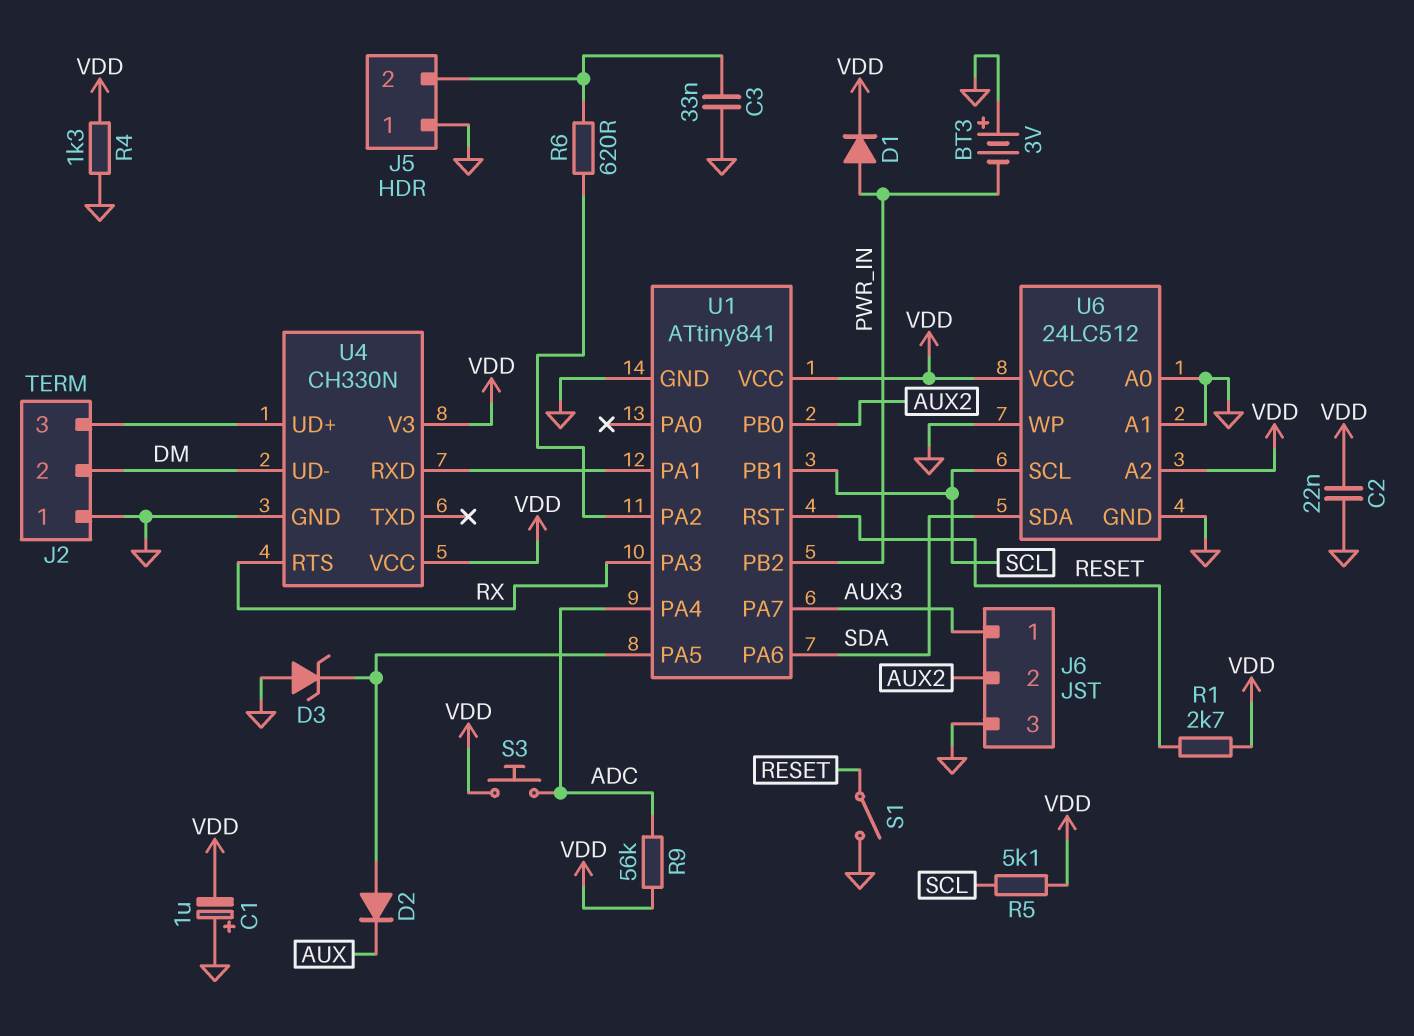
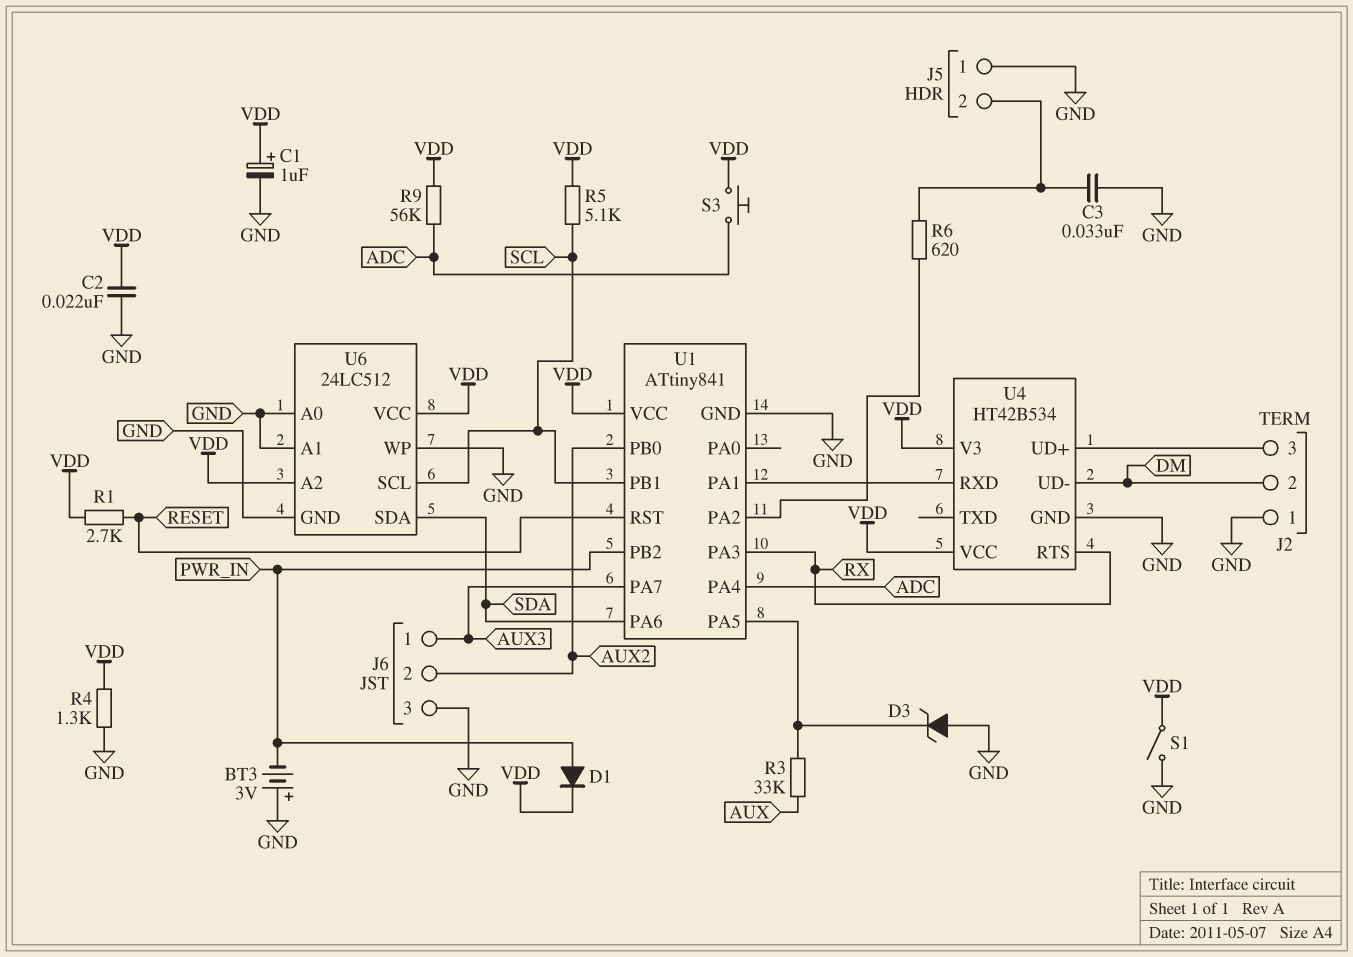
C1: 1uF (plus GND, minus VDD) -> 1uF (plus VDD, minus GND)
D2: diode (A U1/PA5, K AUX) -> none
R3: none -> 33k (AUX, U1/PA5)
S1: switch (GND, RESET) -> switch (GND, VDD)
U4: CH330N -> HT42B534

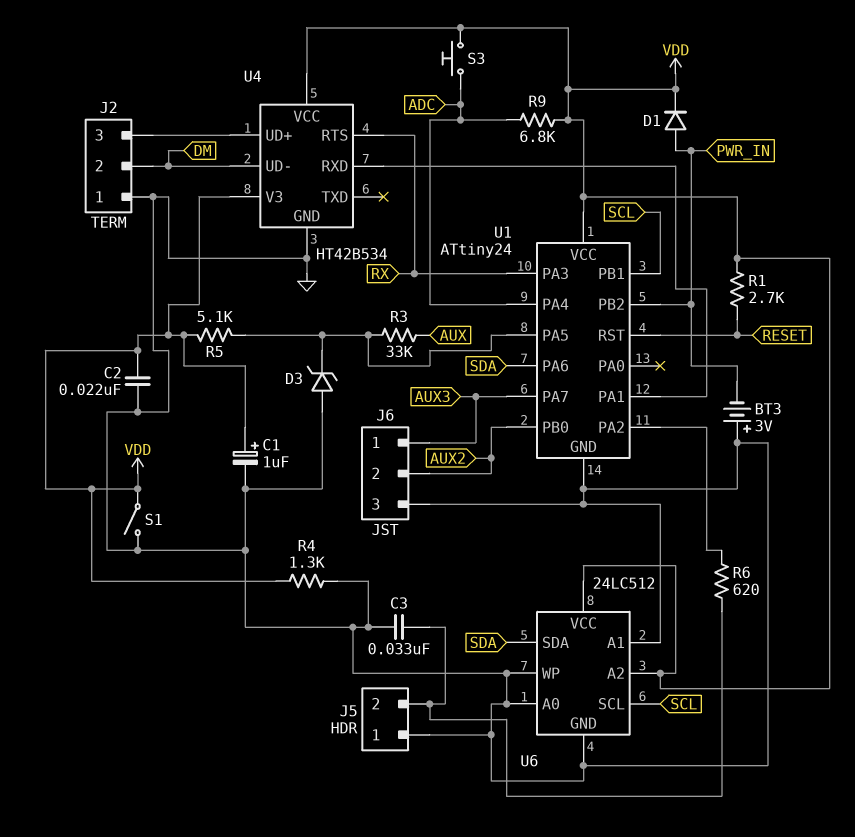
R5: 5.1k (SCL, VDD) -> 5.1k (U1/PA5, VDD)
R9: 56k (ADC, VDD) -> 6.8k (ADC, VDD)
U1: ATtiny841 -> ATtiny24

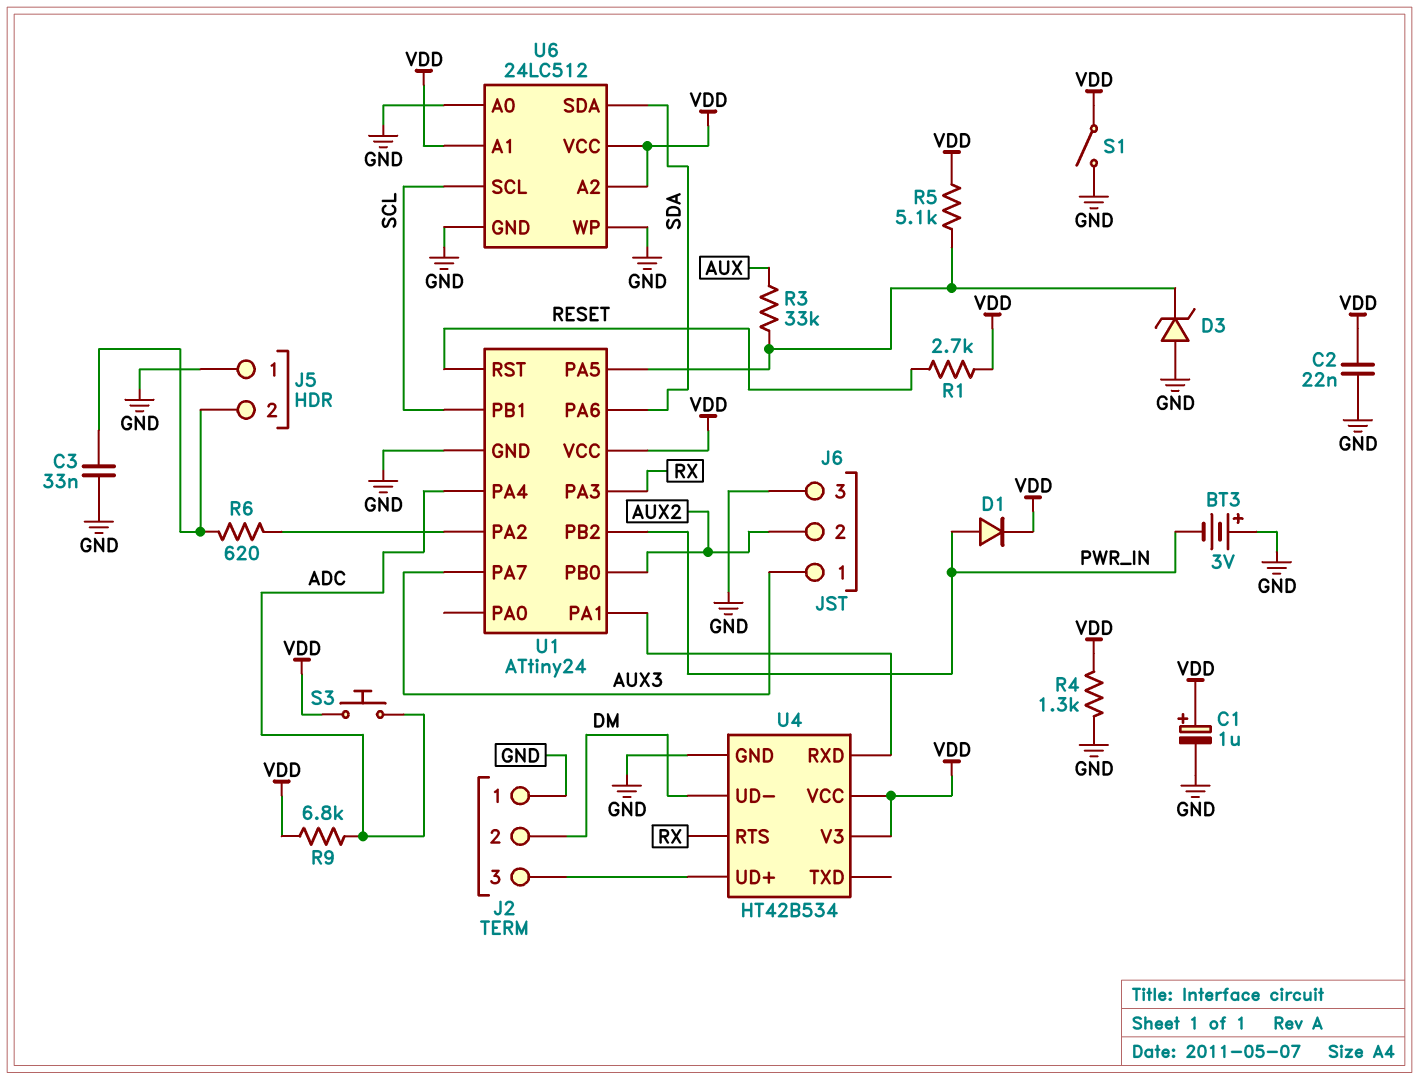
U6 pin A1: GND -> VDD

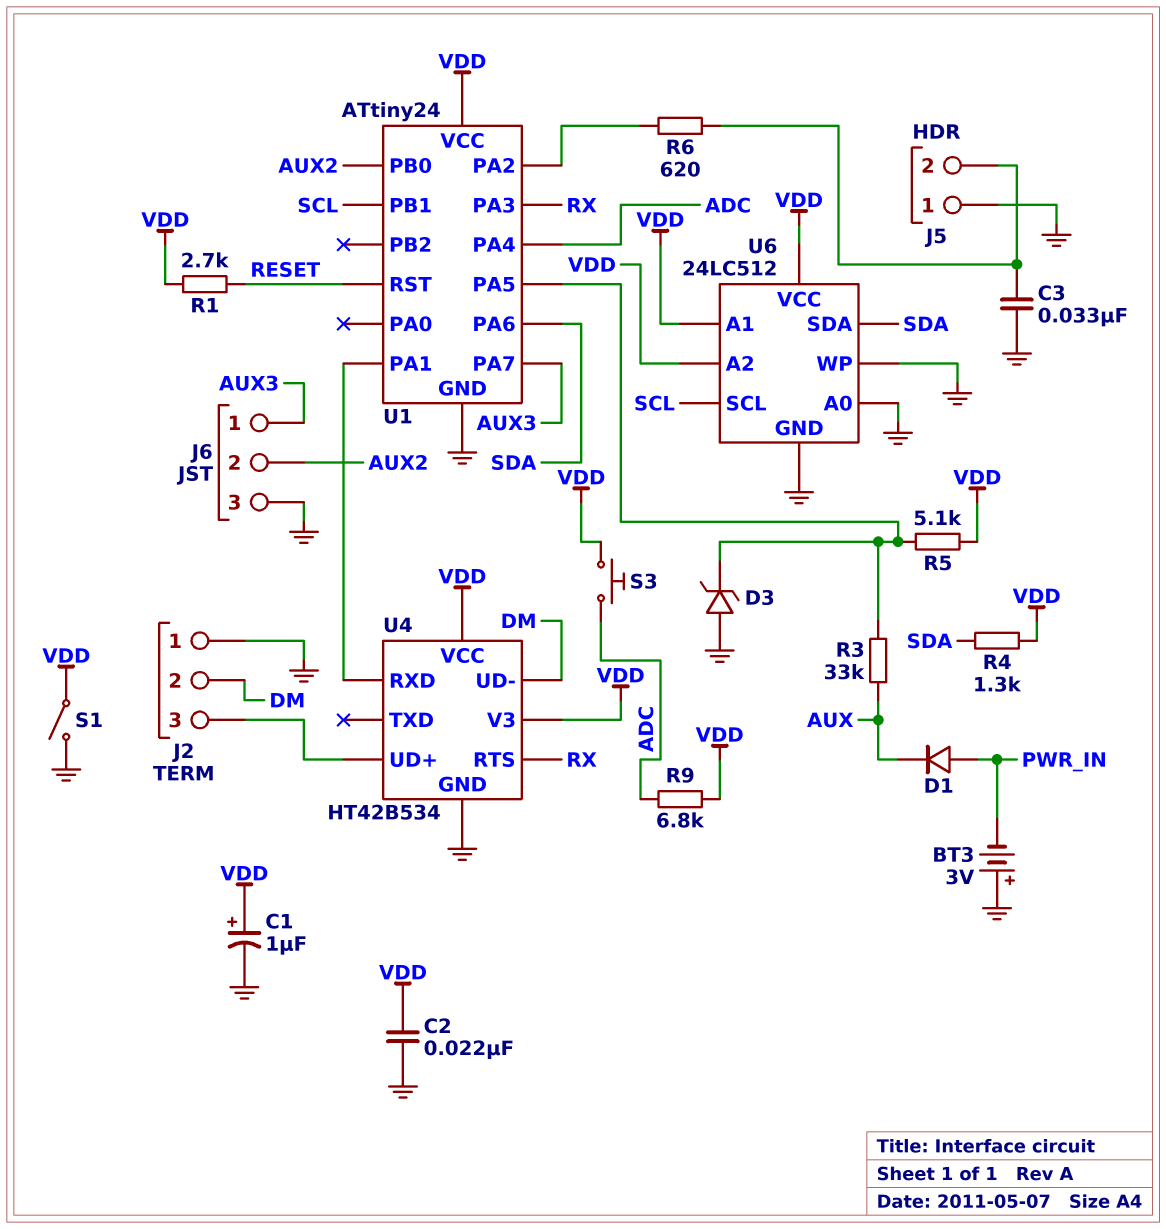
D1: diode (A PWR_IN, K VDD) -> diode (A PWR_IN, K AUX)
R4: 1.3k (GND, VDD) -> 1.3k (SDA, VDD)
U1 pin PB2: PWR_IN -> none

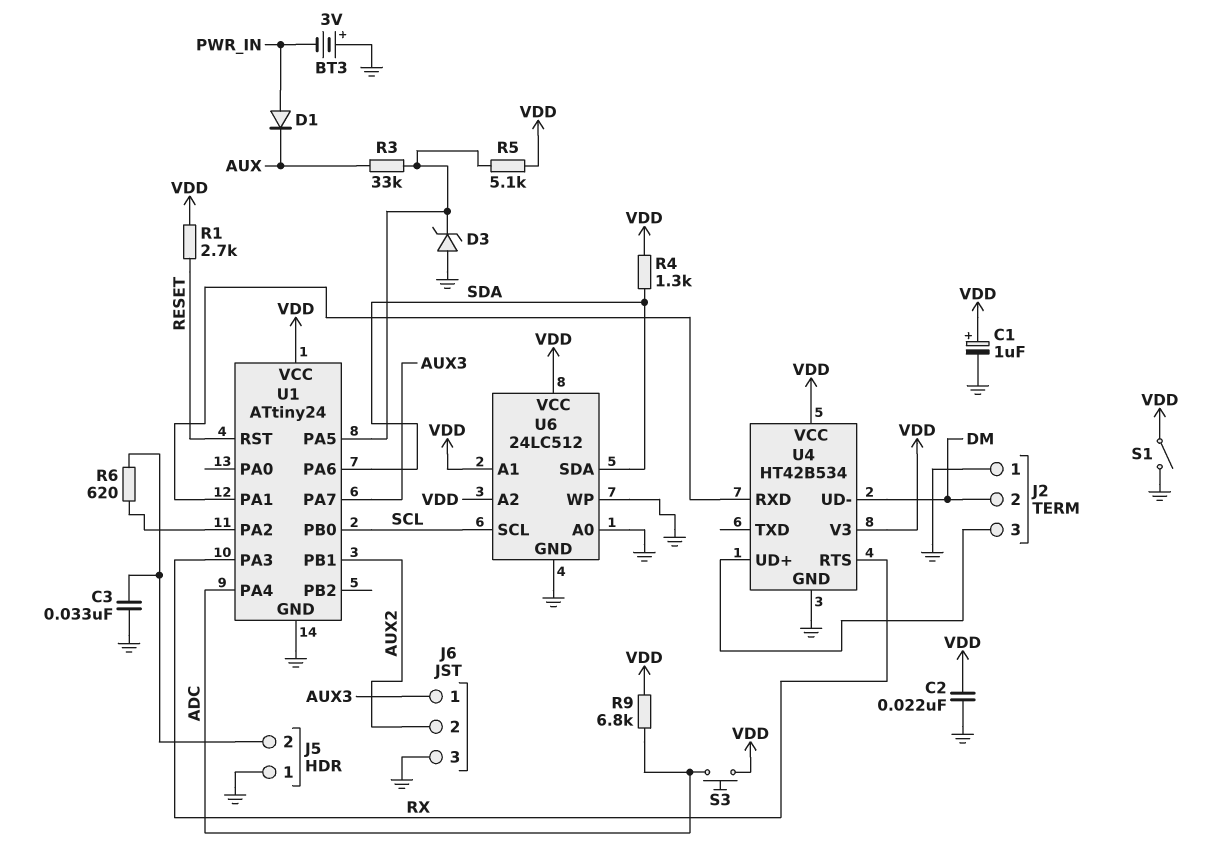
U1 pin PB0: AUX2 -> SCL
U1 pin PB1: SCL -> AUX2

